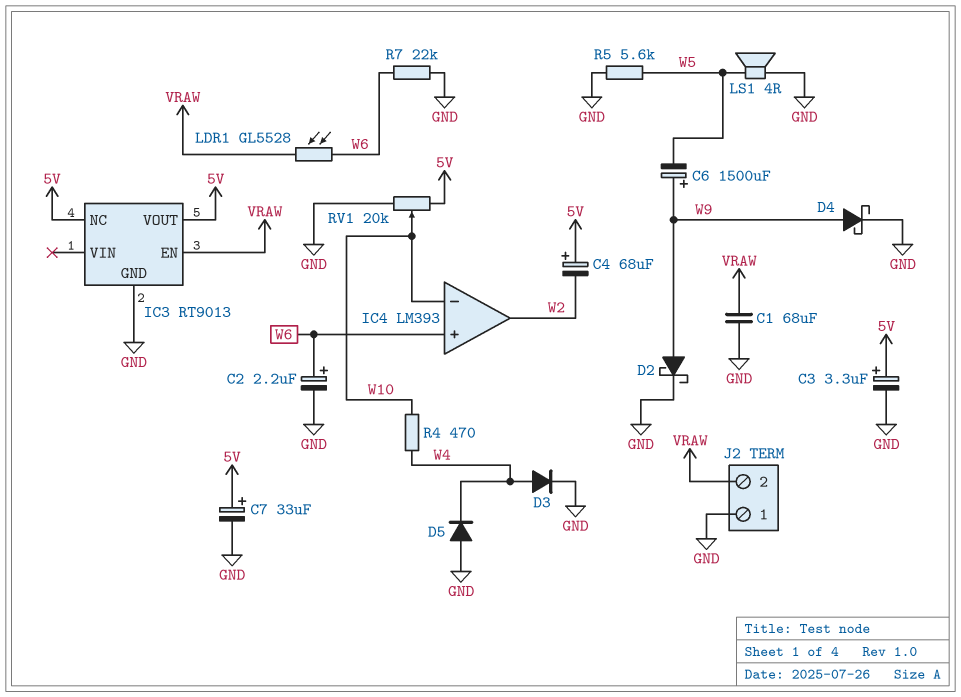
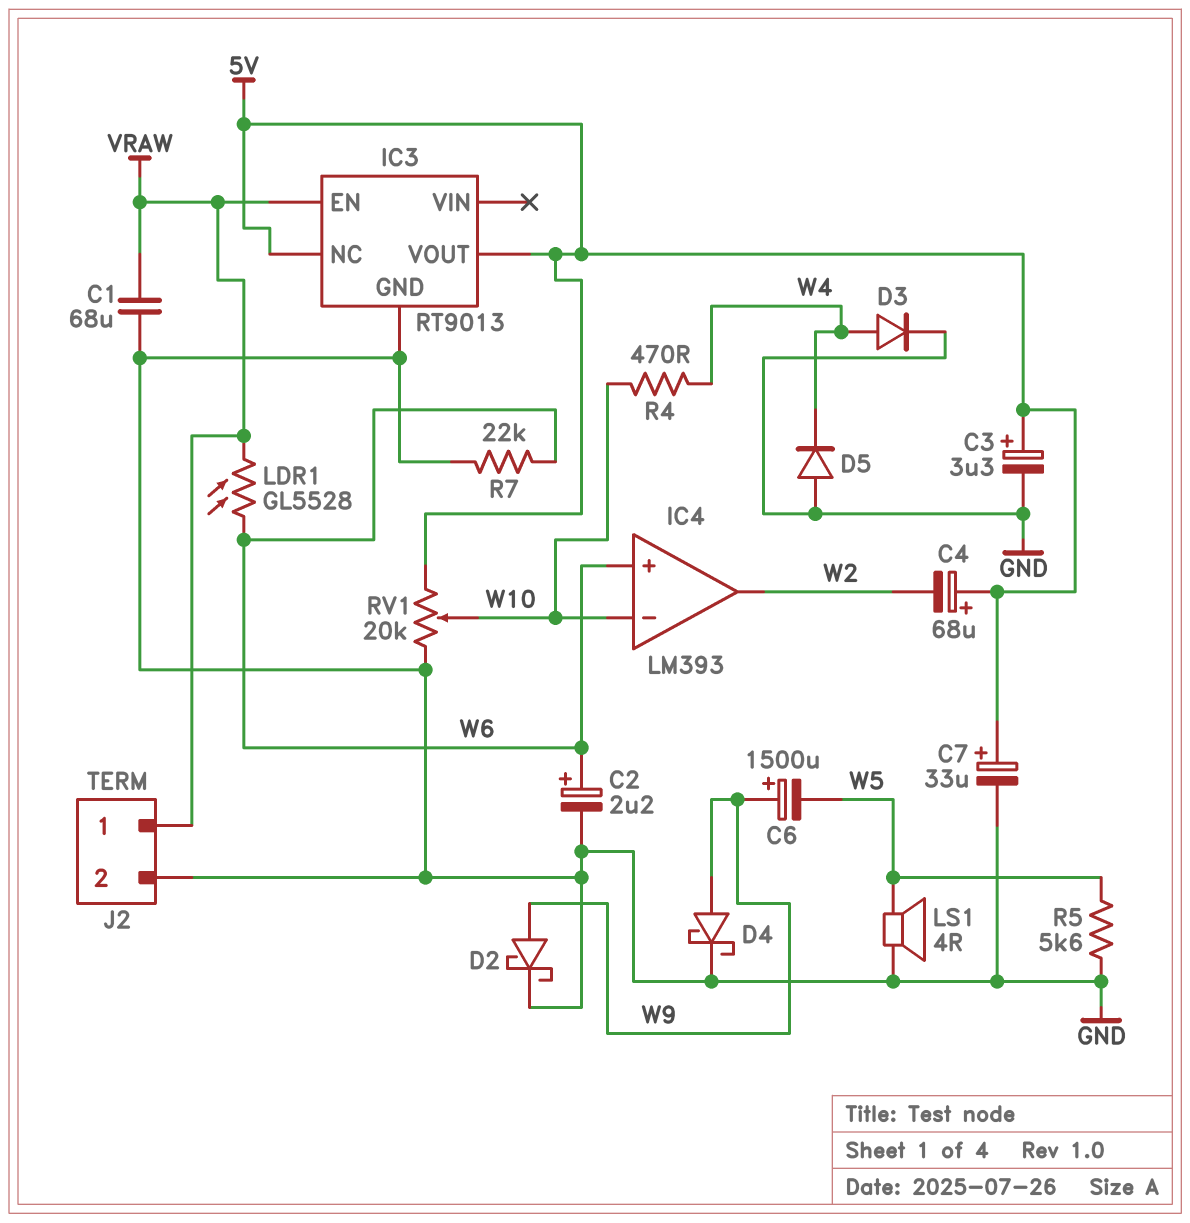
J2 pin 1: GND -> VRAW
J2 pin 2: VRAW -> GND

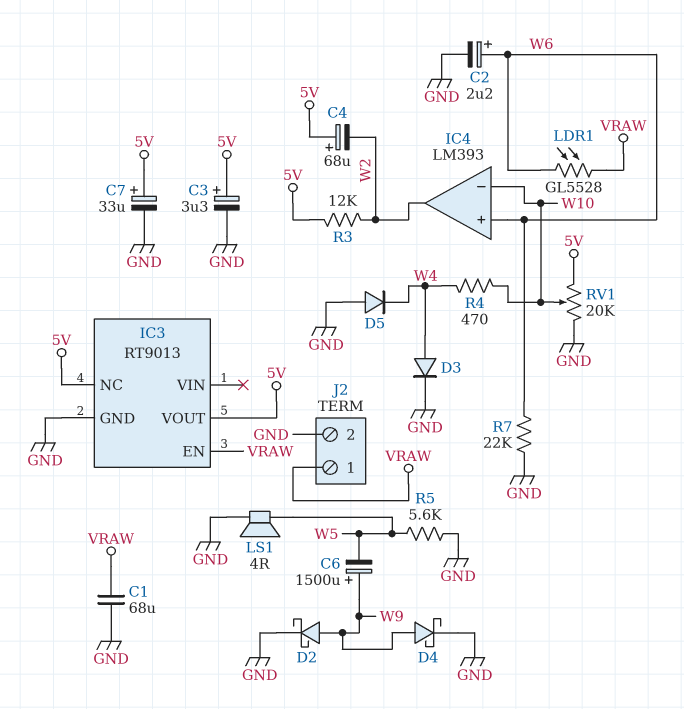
R3: none -> 12k (5V, W2)

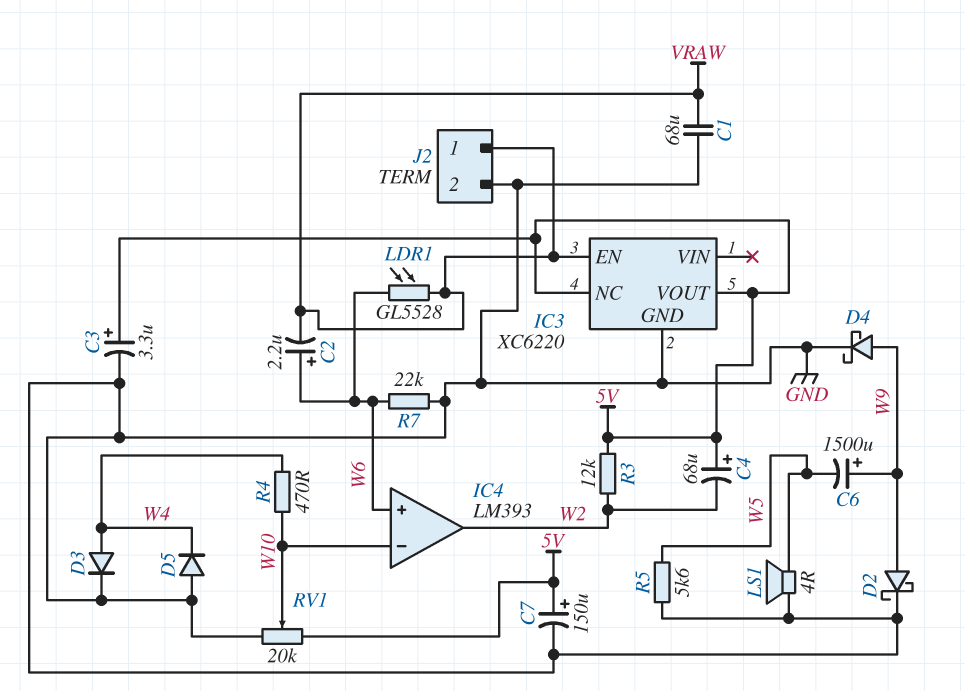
C2: 2.2uF (plus W6, minus GND) -> 2.2uF (plus W6, minus VRAW)
C7: 33uF (plus 5V, minus GND) -> 150uF (plus 5V, minus GND)
IC3: RT9013 -> XC6220

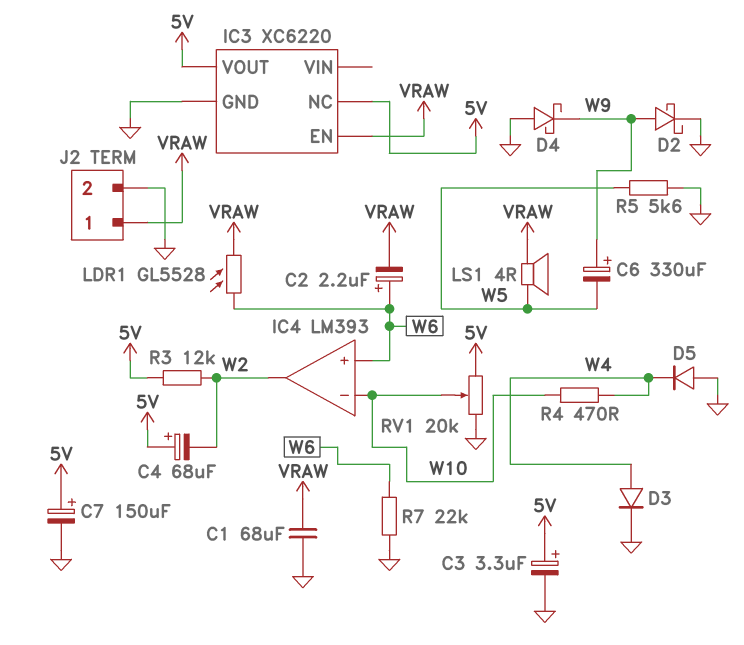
C6: 1500uF (plus W9, minus W5) -> 330uF (plus W9, minus W5)
D4: schottky (A W9, K GND) -> schottky (A GND, K W9)
LS1: speaker 4R (GND, W5) -> speaker 4R (VRAW, W5)

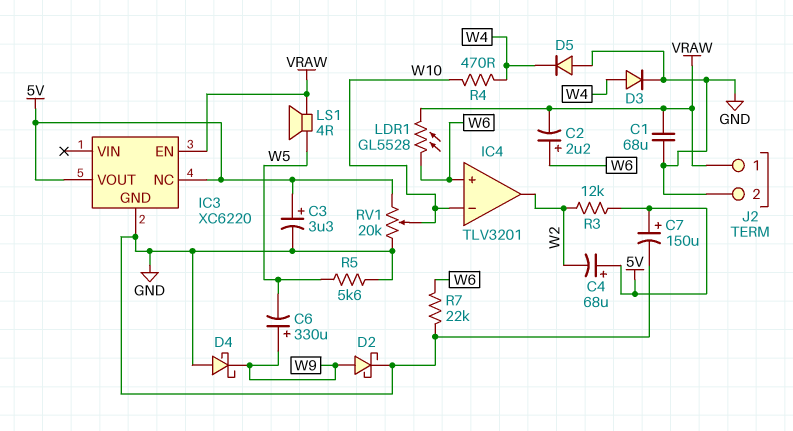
IC4: LM393 -> TLV3201

